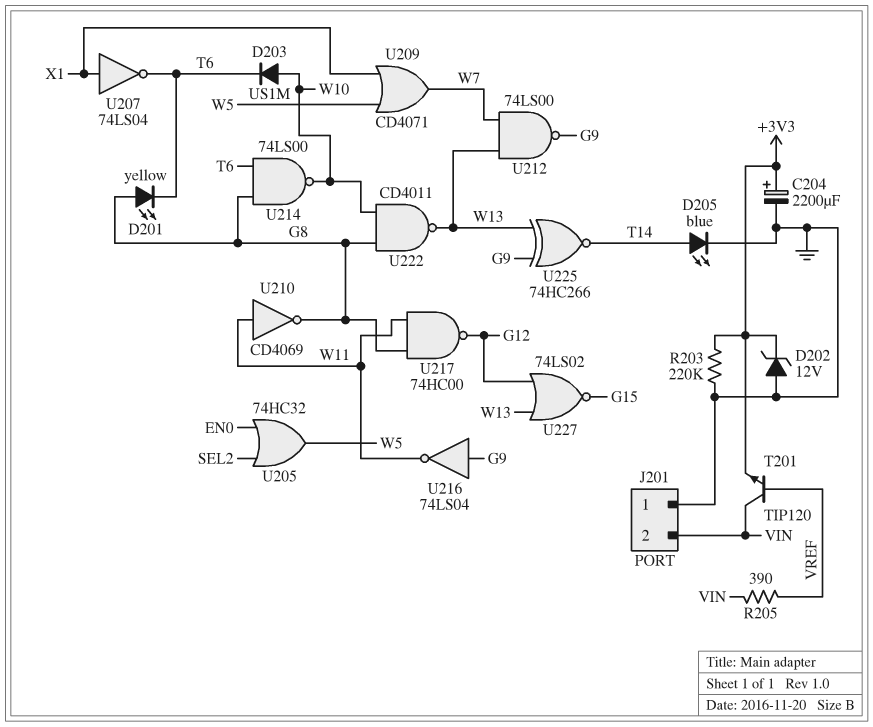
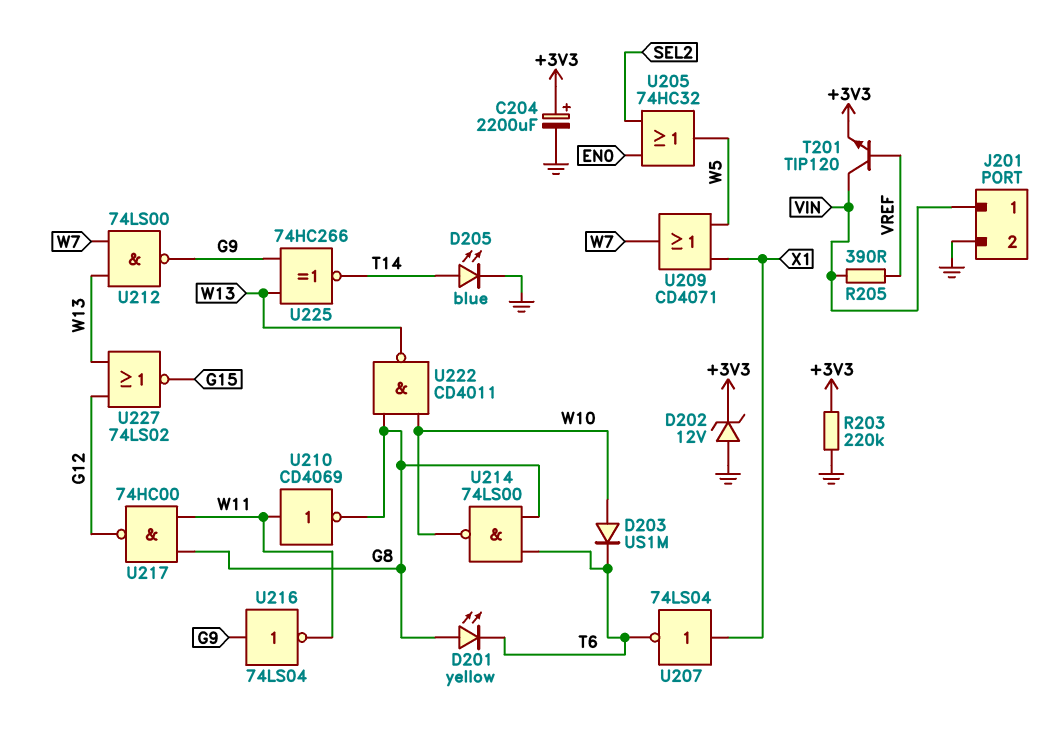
J201 pin 1: GND -> VIN
J201 pin 2: VIN -> GND

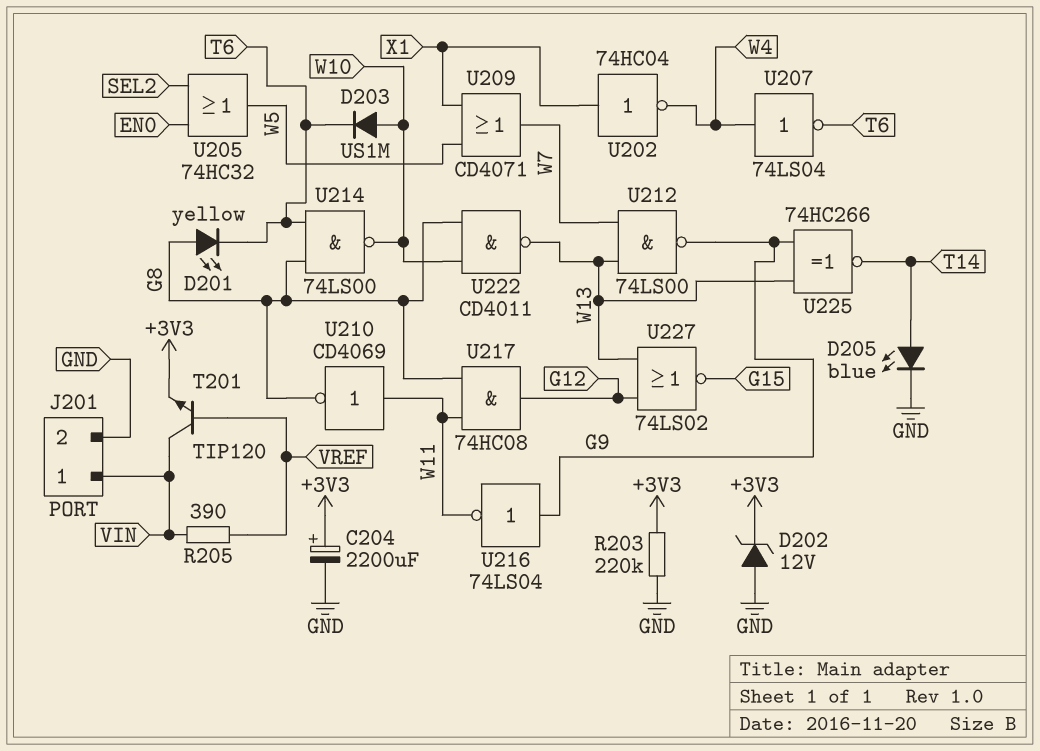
U202: none -> NOT 74HC04 (in X1, out W4)
U207: NOT 74LS04 (in X1, out T6) -> NOT 74LS04 (in W4, out T6)
U217: NAND 74HC00 (in G8, in W11, out G12) -> AND 74HC08 (in G8, in W11, out G12)

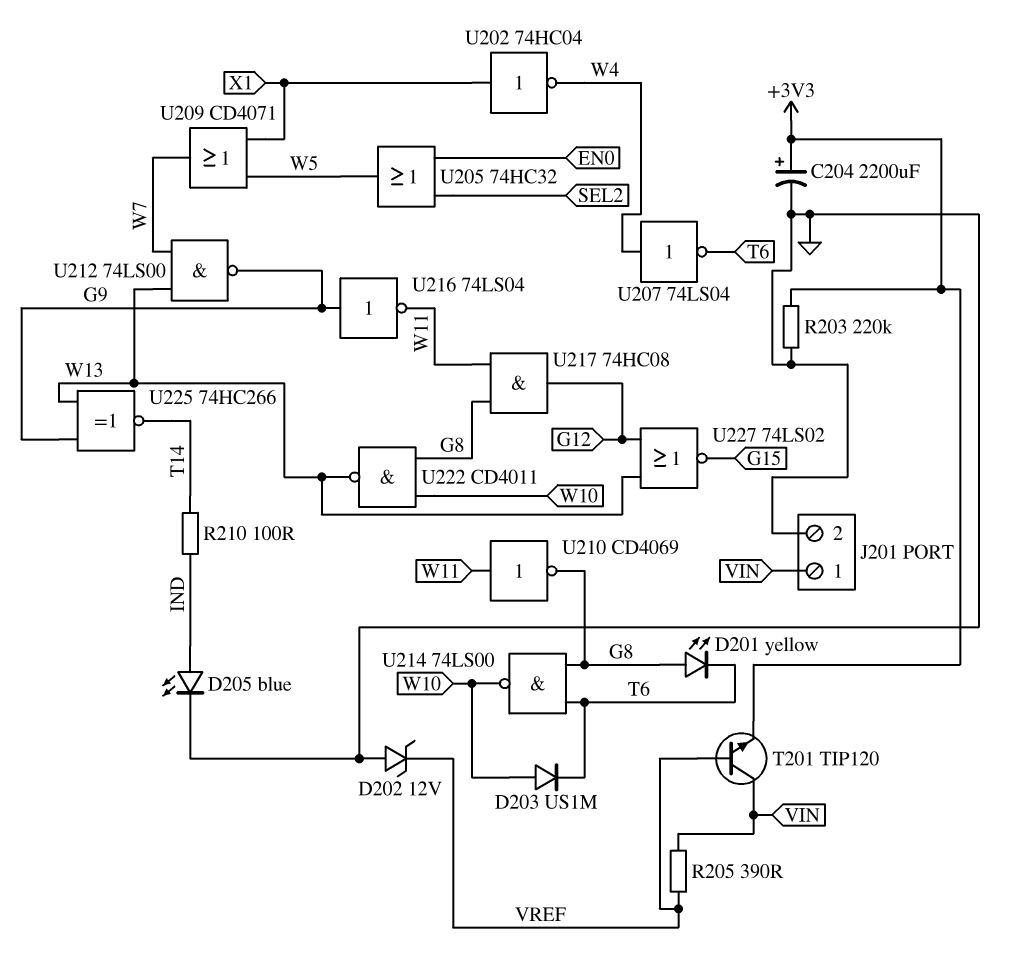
D202: zener 12V (A GND, K +3V3) -> zener 12V (A GND, K VREF)
D205: LED blue (A T14, K GND) -> LED blue (A IND, K GND)
R210: none -> 100 (IND, T14)

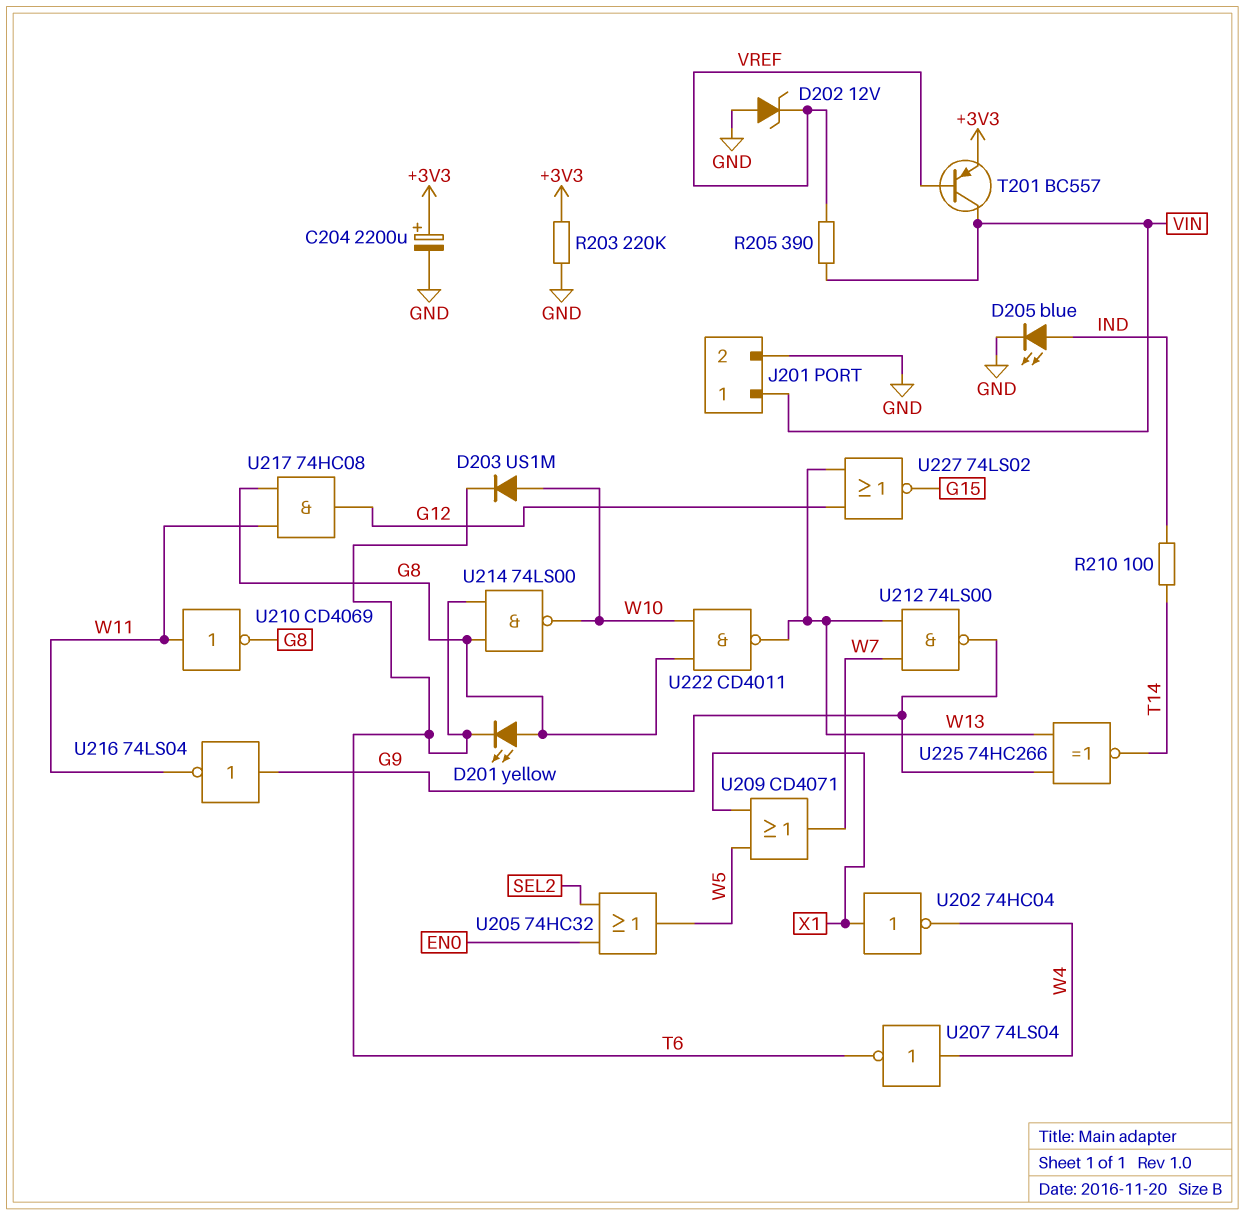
T201: NPN TIP120 (B VREF, C VIN, E +3V3) -> PNP BC557 (B VREF, C VIN, E +3V3)

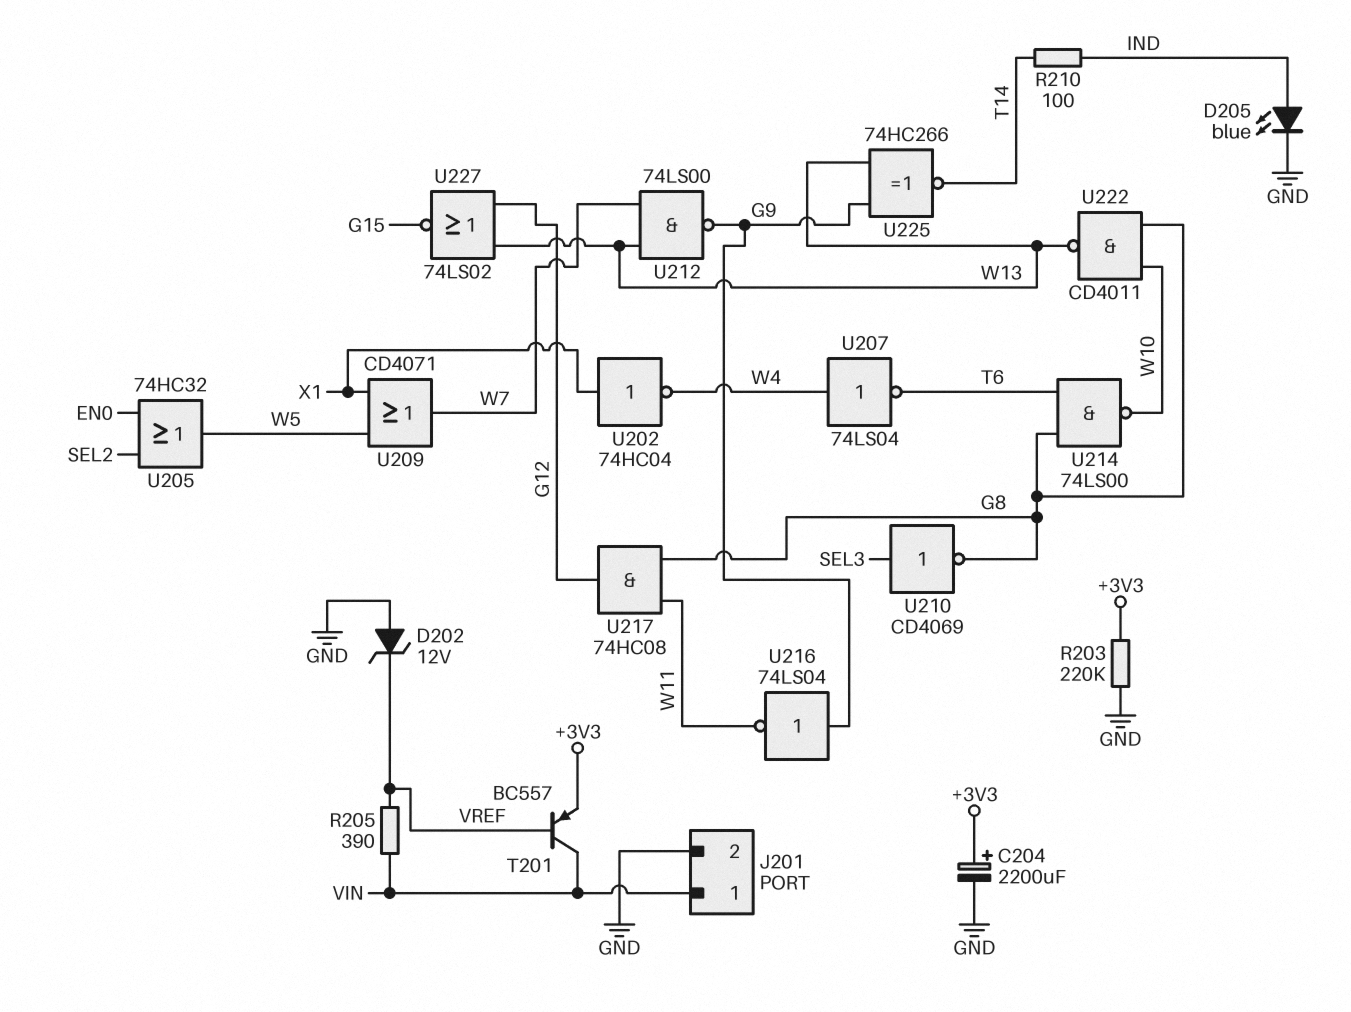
D201: LED yellow (A G8, K T6) -> none
D203: diode US1M (A W10, K T6) -> none
U210: NOT CD4069 (in W11, out G8) -> NOT CD4069 (in SEL3, out G8)

